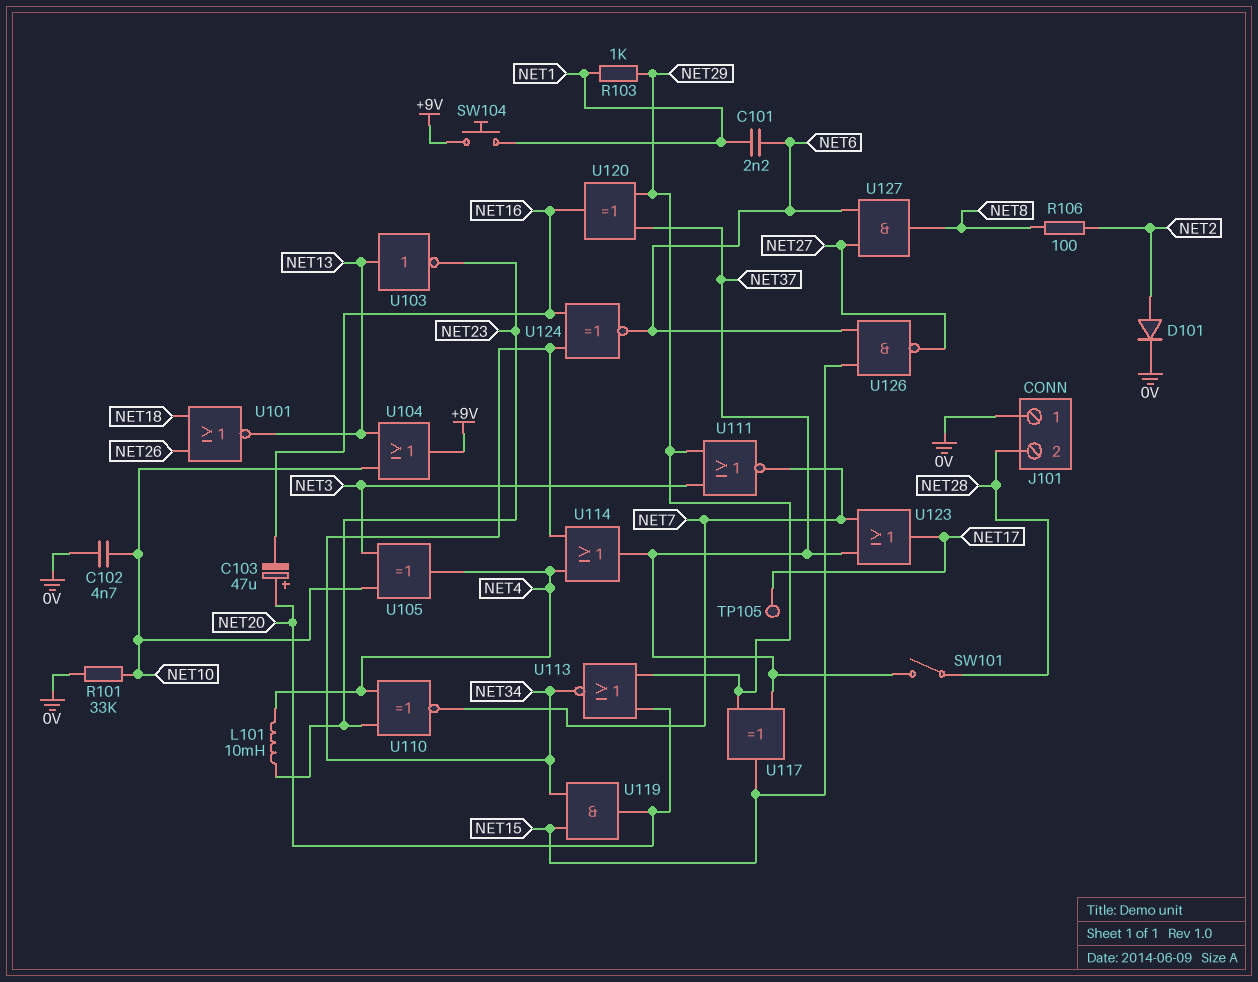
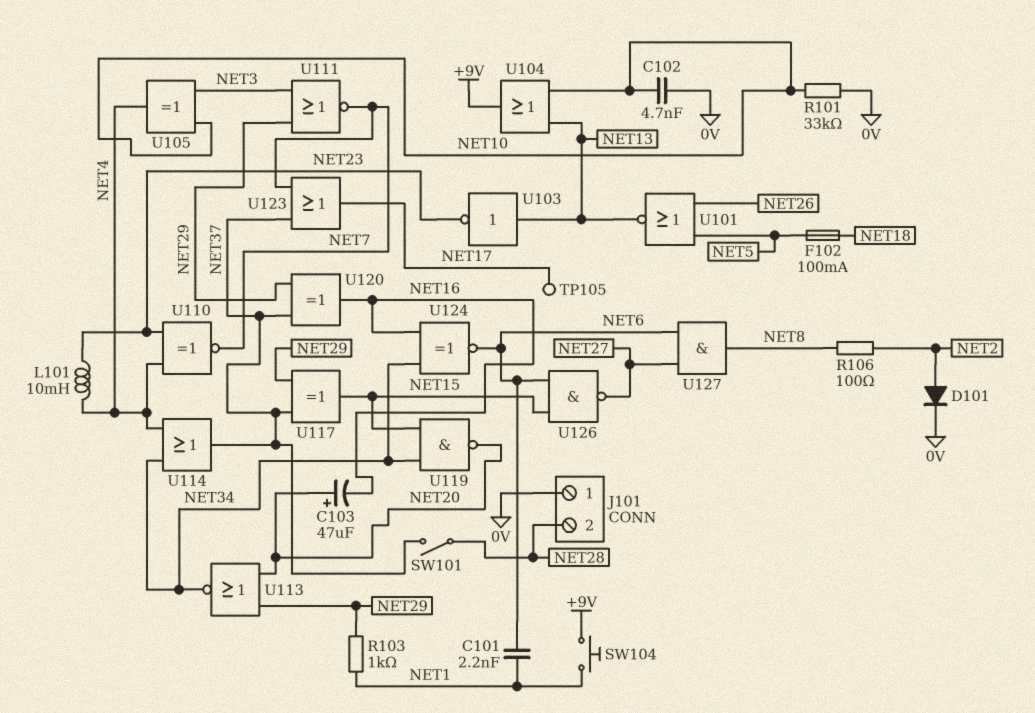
F102: none -> 100mA (NET5, NET18)
U101: NOR (in NET18, in NET26, out NET13) -> NOR (in NET5, in NET26, out NET13)
U119: AND (in NET15, in NET34, out NET20) -> NAND (in NET15, in NET34, out NET20)

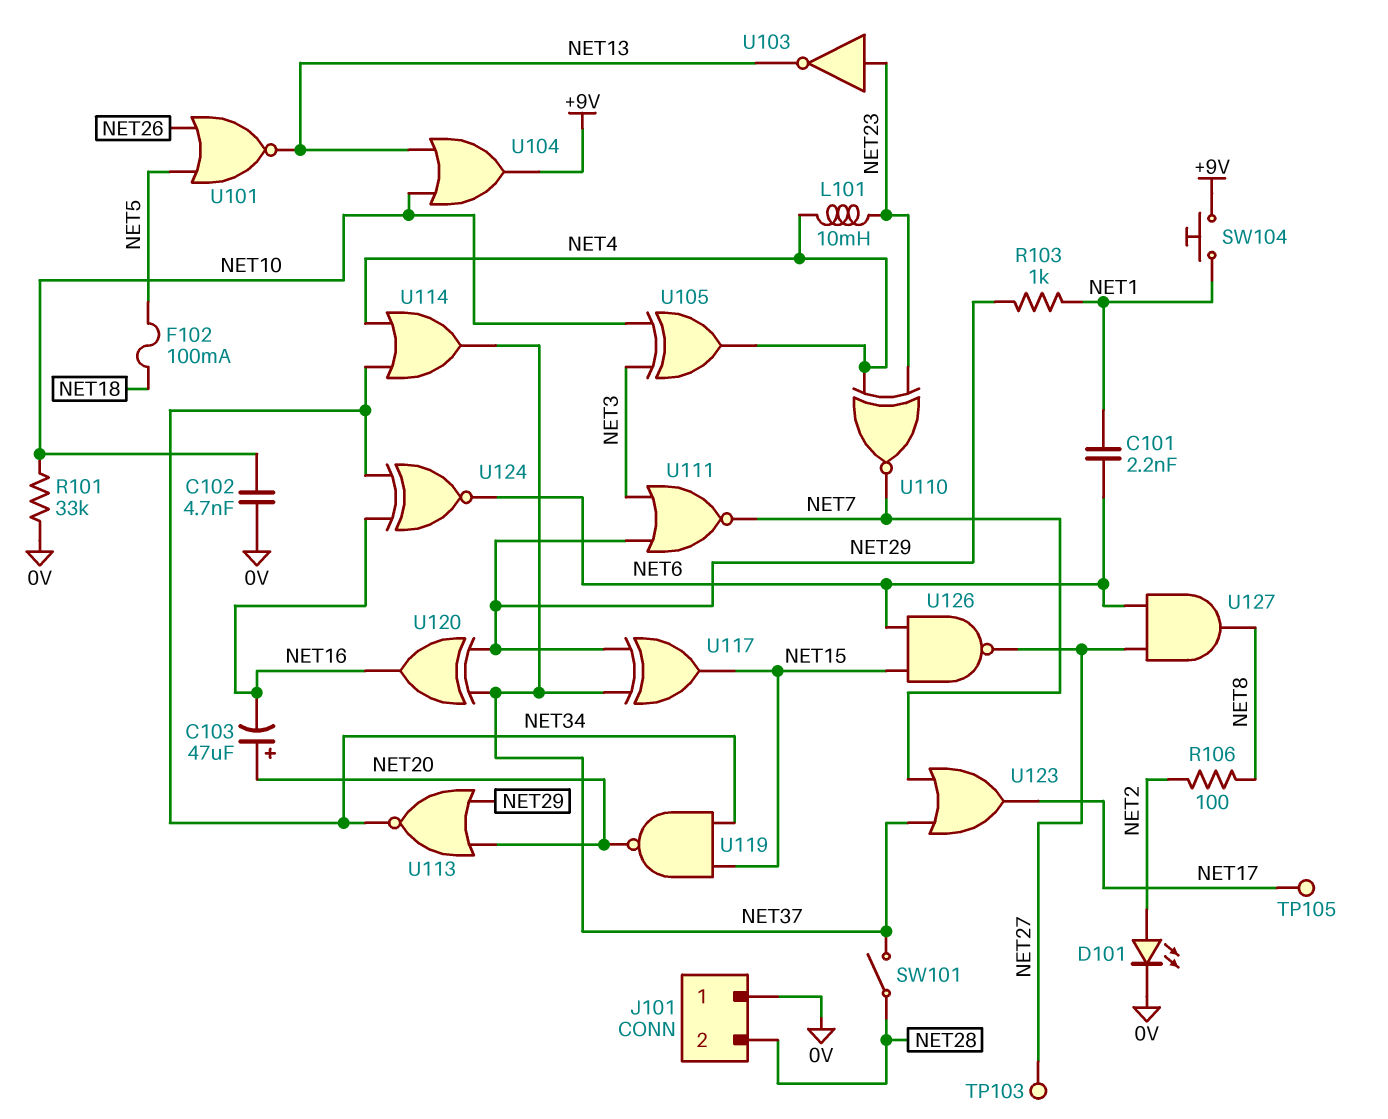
D101: diode (A NET2, K 0V) -> LED (A NET2, K 0V)
TP103: none -> test point (NET27)
U103: NOT (in NET13, out NET23) -> NOT (in NET23, out NET13)

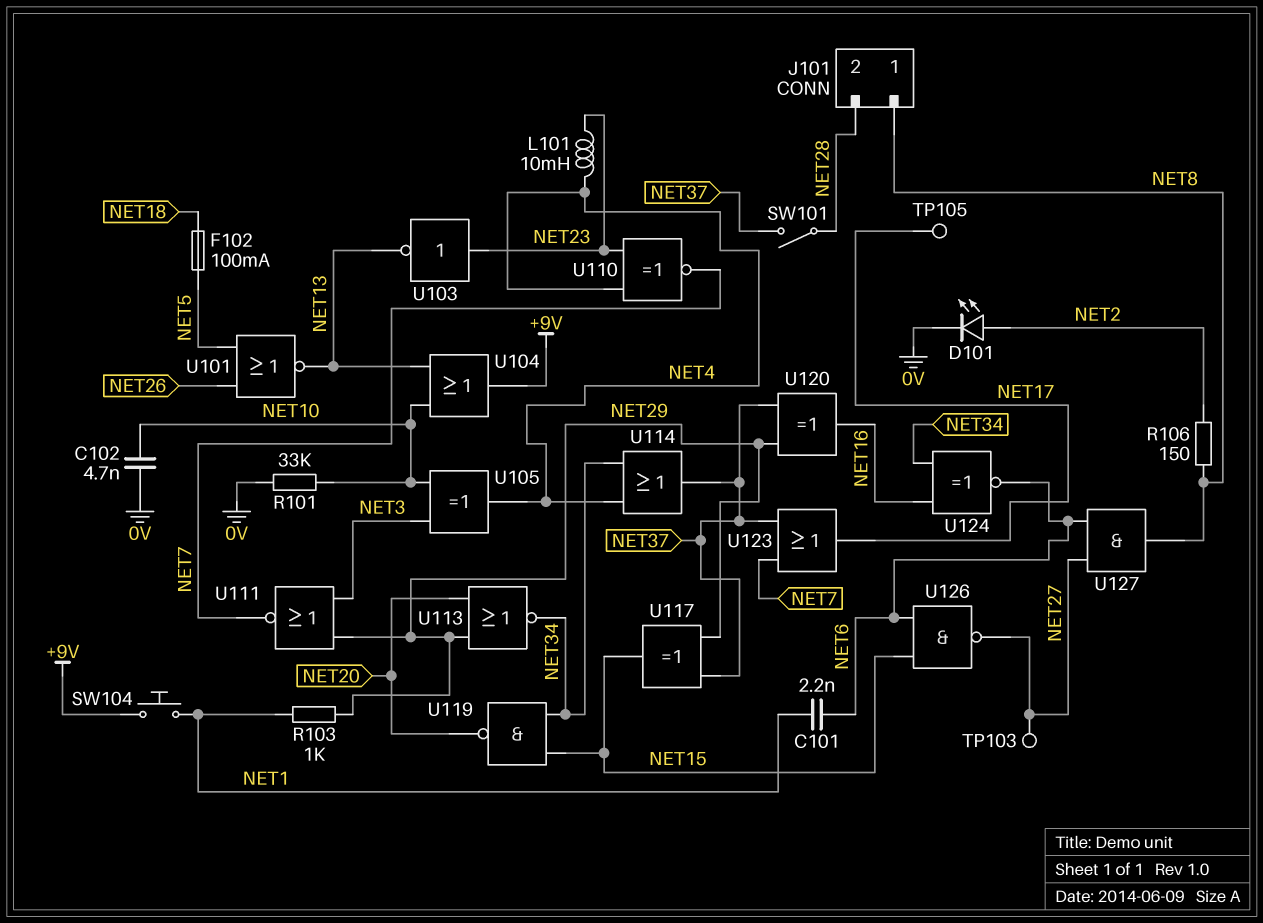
C103: 47uF (plus NET20, minus NET16) -> none
J101 pin 1: 0V -> NET8
R106: 100 (NET2, NET8) -> 150 (NET2, NET8)

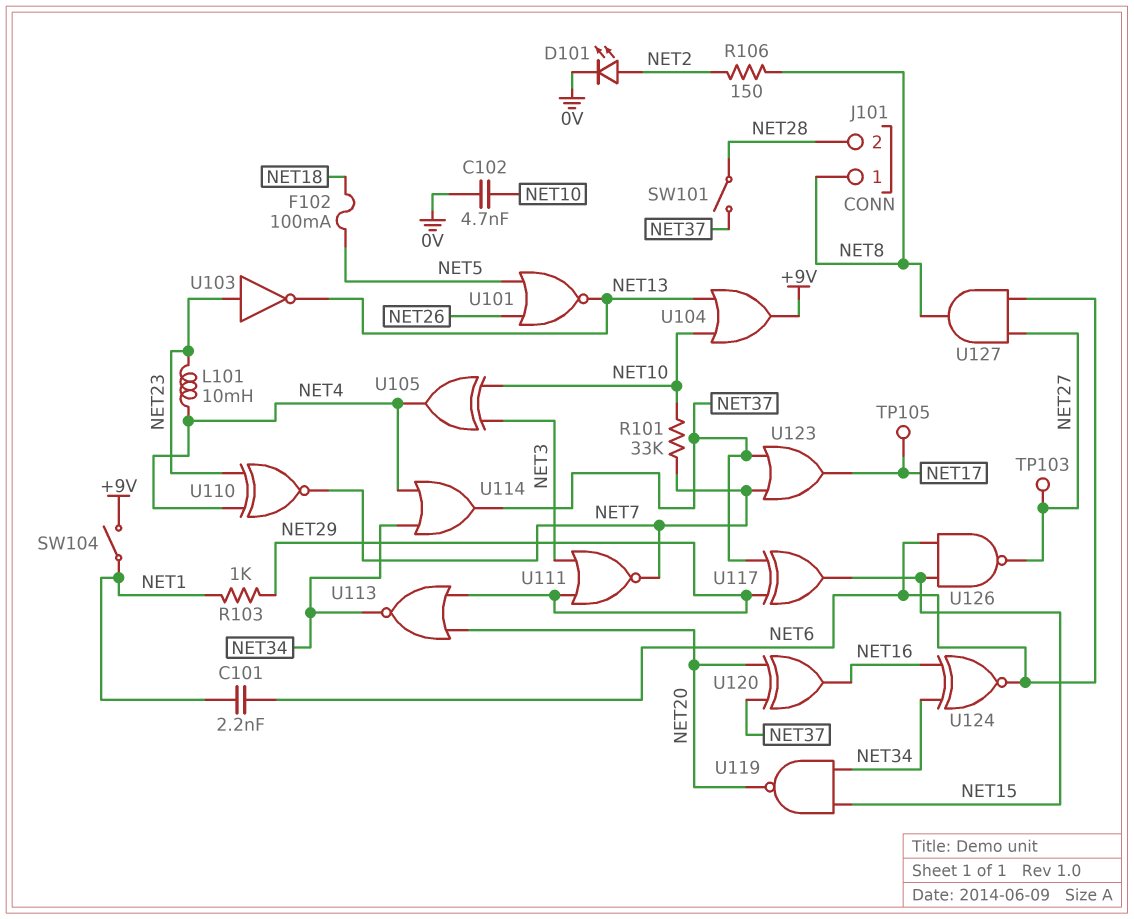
R101: 33k (0V, NET10) -> 33k (NET7, NET10)
SW104: button (+9V, NET1) -> switch (+9V, NET1)
U120: XOR (in NET29, in NET37, out NET16) -> XOR (in NET20, in NET37, out NET16)

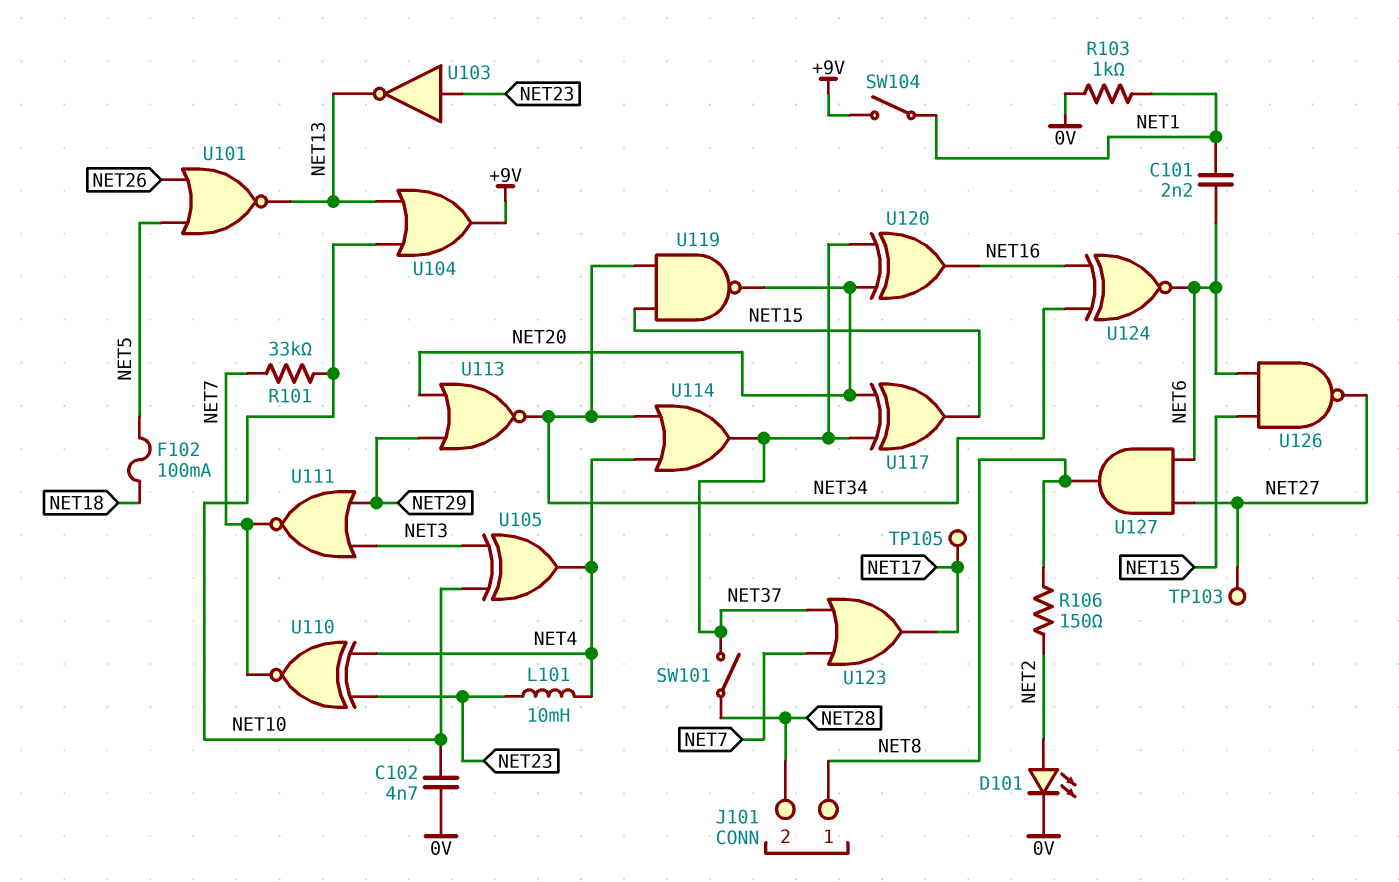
R103: 1k (NET1, NET29) -> 1k (0V, NET1)
U117: XOR (in NET29, in NET37, out NET15) -> XOR (in NET20, in NET37, out NET15)

